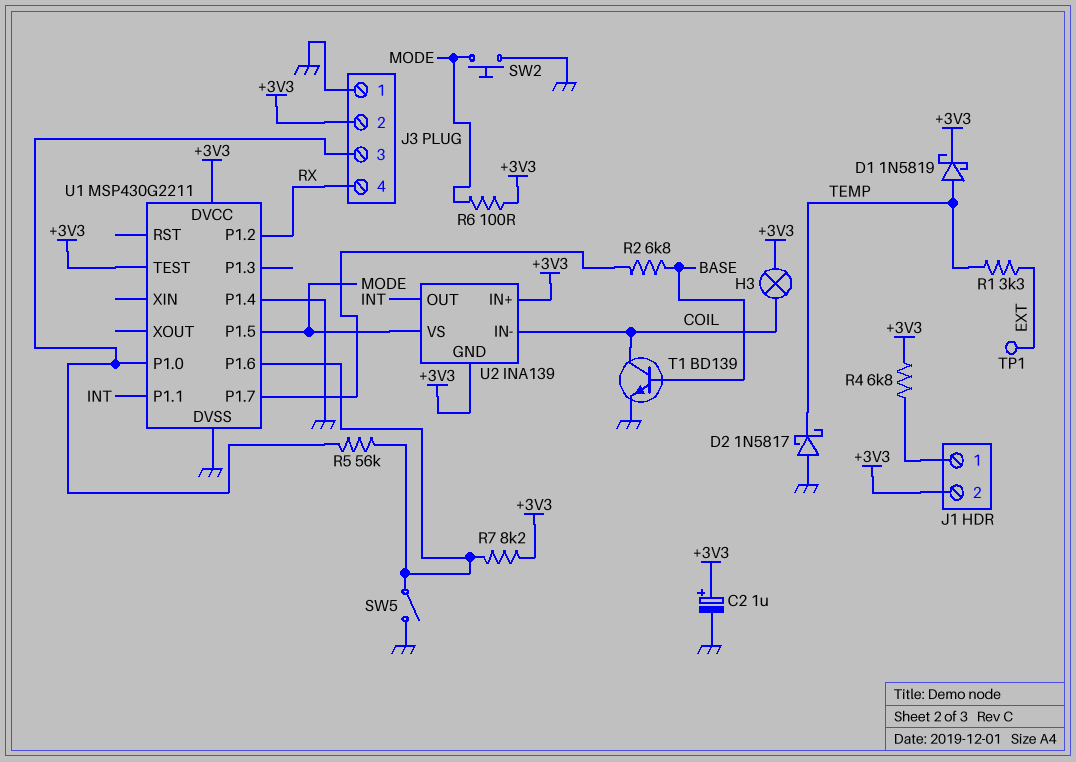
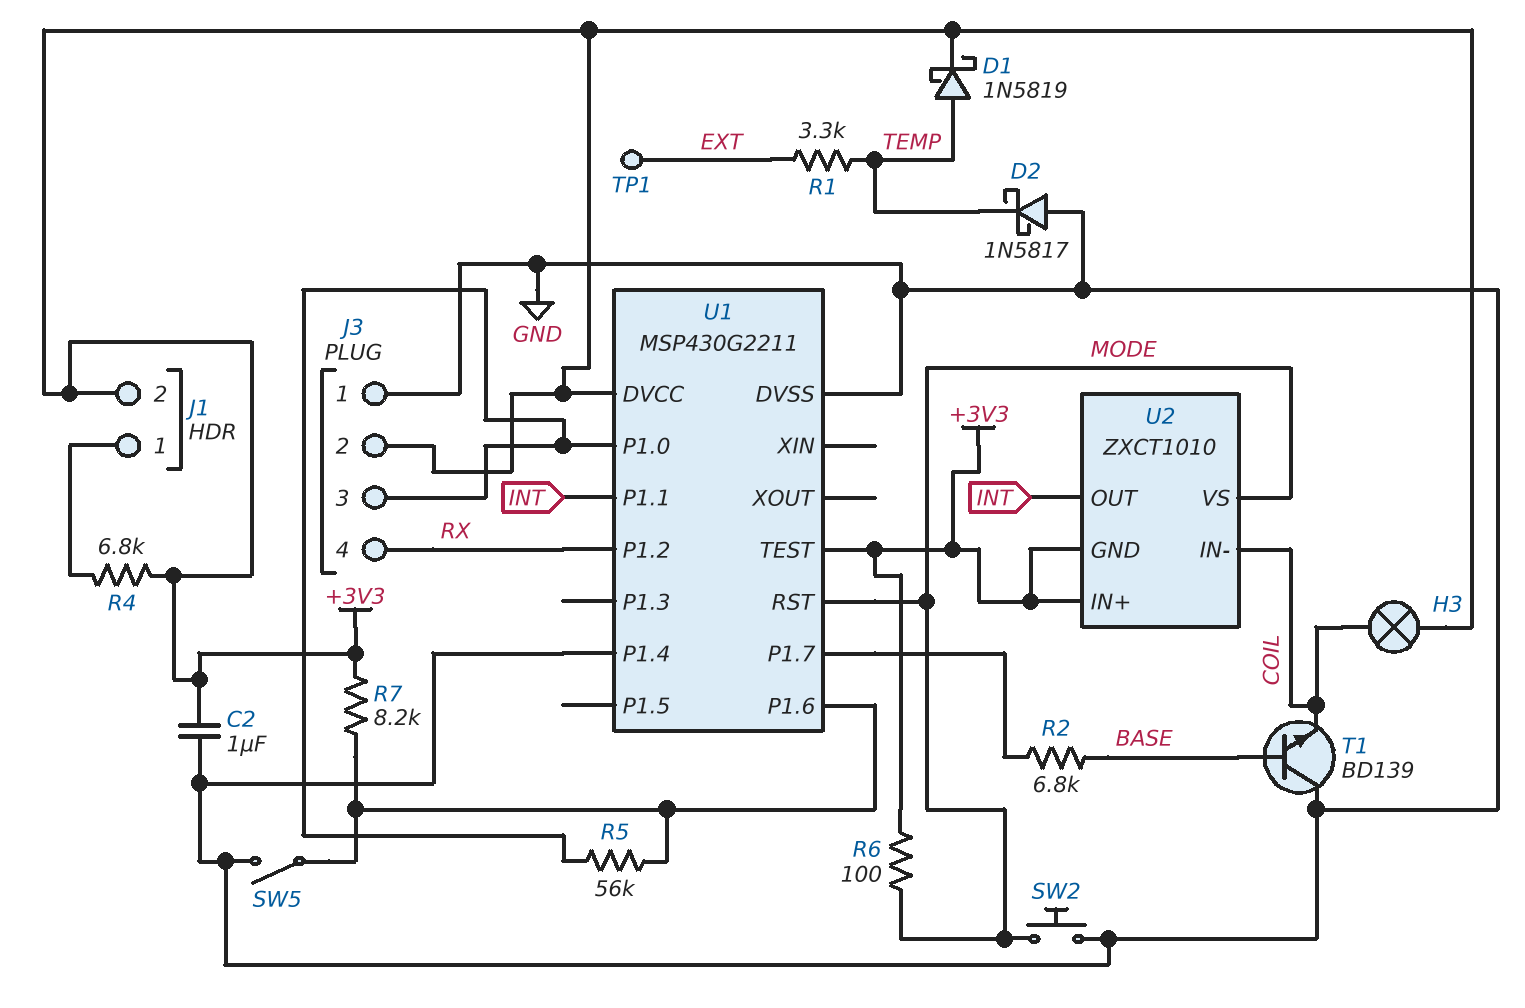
C2: 1uF (plus +3V3, minus GND) -> 1uF (+3V3, GND)
T1: NPN BD139 (B BASE, C COIL, E GND) -> NPN BD139 (B BASE, C GND, E COIL)
U1 pin P1.5: MODE -> none
U1 pin RST: none -> MODE
U2: INA139 -> ZXCT1010

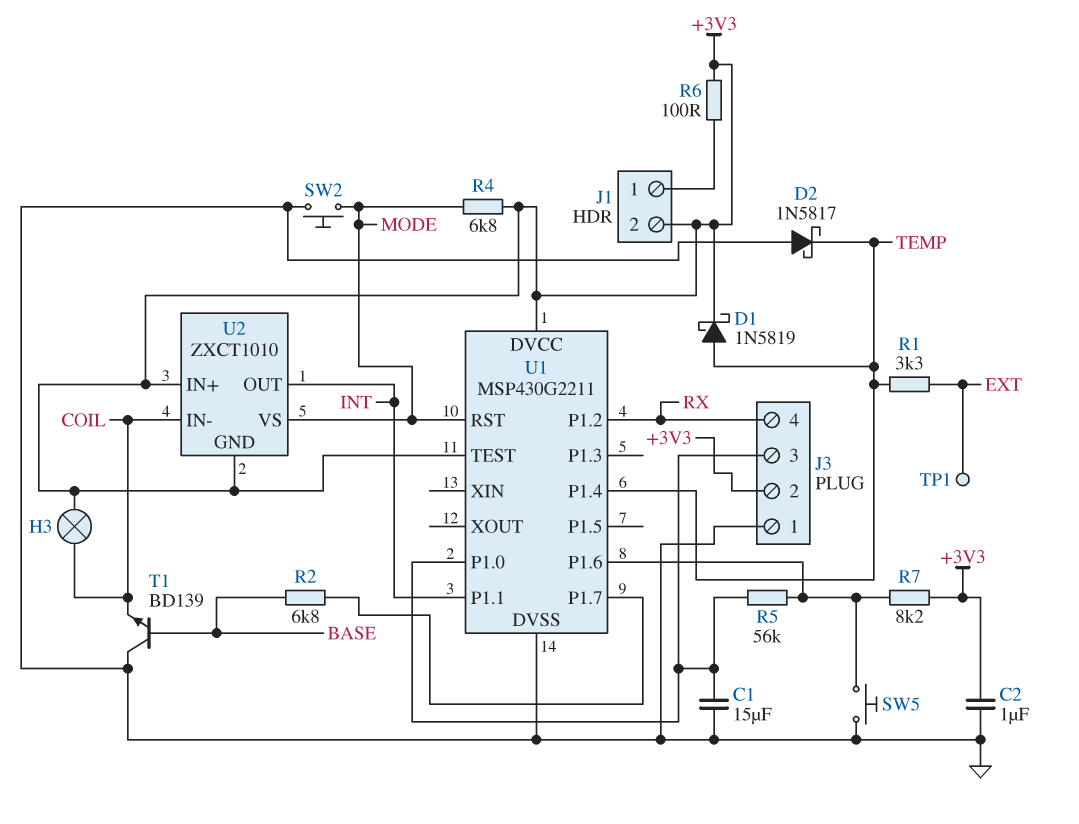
C1: none -> 15uF (GND, J3/3)
R4: 6.8k (+3V3, J1/1) -> 6.8k (+3V3, MODE)
R6: 100 (+3V3, MODE) -> 100 (+3V3, J1/1)
SW5: switch (GND, U1/P1.6) -> button (GND, U1/P1.6)
U1 pin P1.4: GND -> TEMP

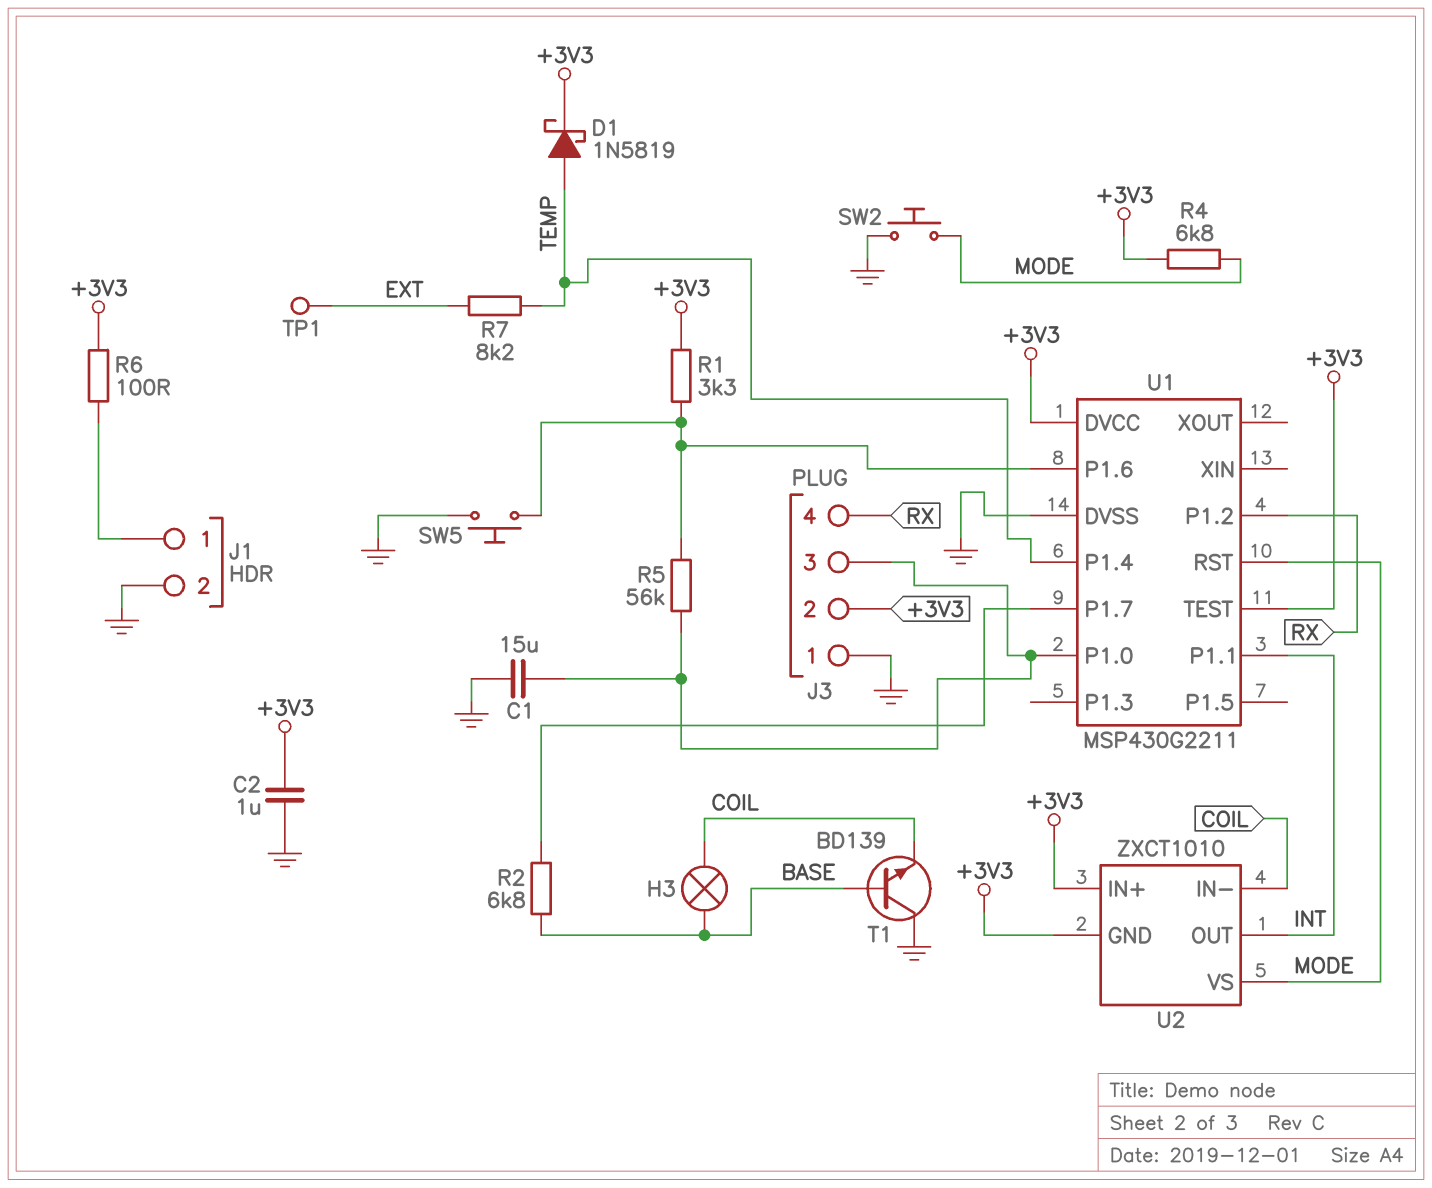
D2: schottky 1N5817 (A GND, K TEMP) -> none
H3: lamp (+3V3, COIL) -> lamp (BASE, COIL)
J1 pin 2: +3V3 -> GND
R1: 3.3k (EXT, TEMP) -> 3.3k (+3V3, U1/P1.6)
R7: 8.2k (+3V3, U1/P1.6) -> 8.2k (EXT, TEMP)

